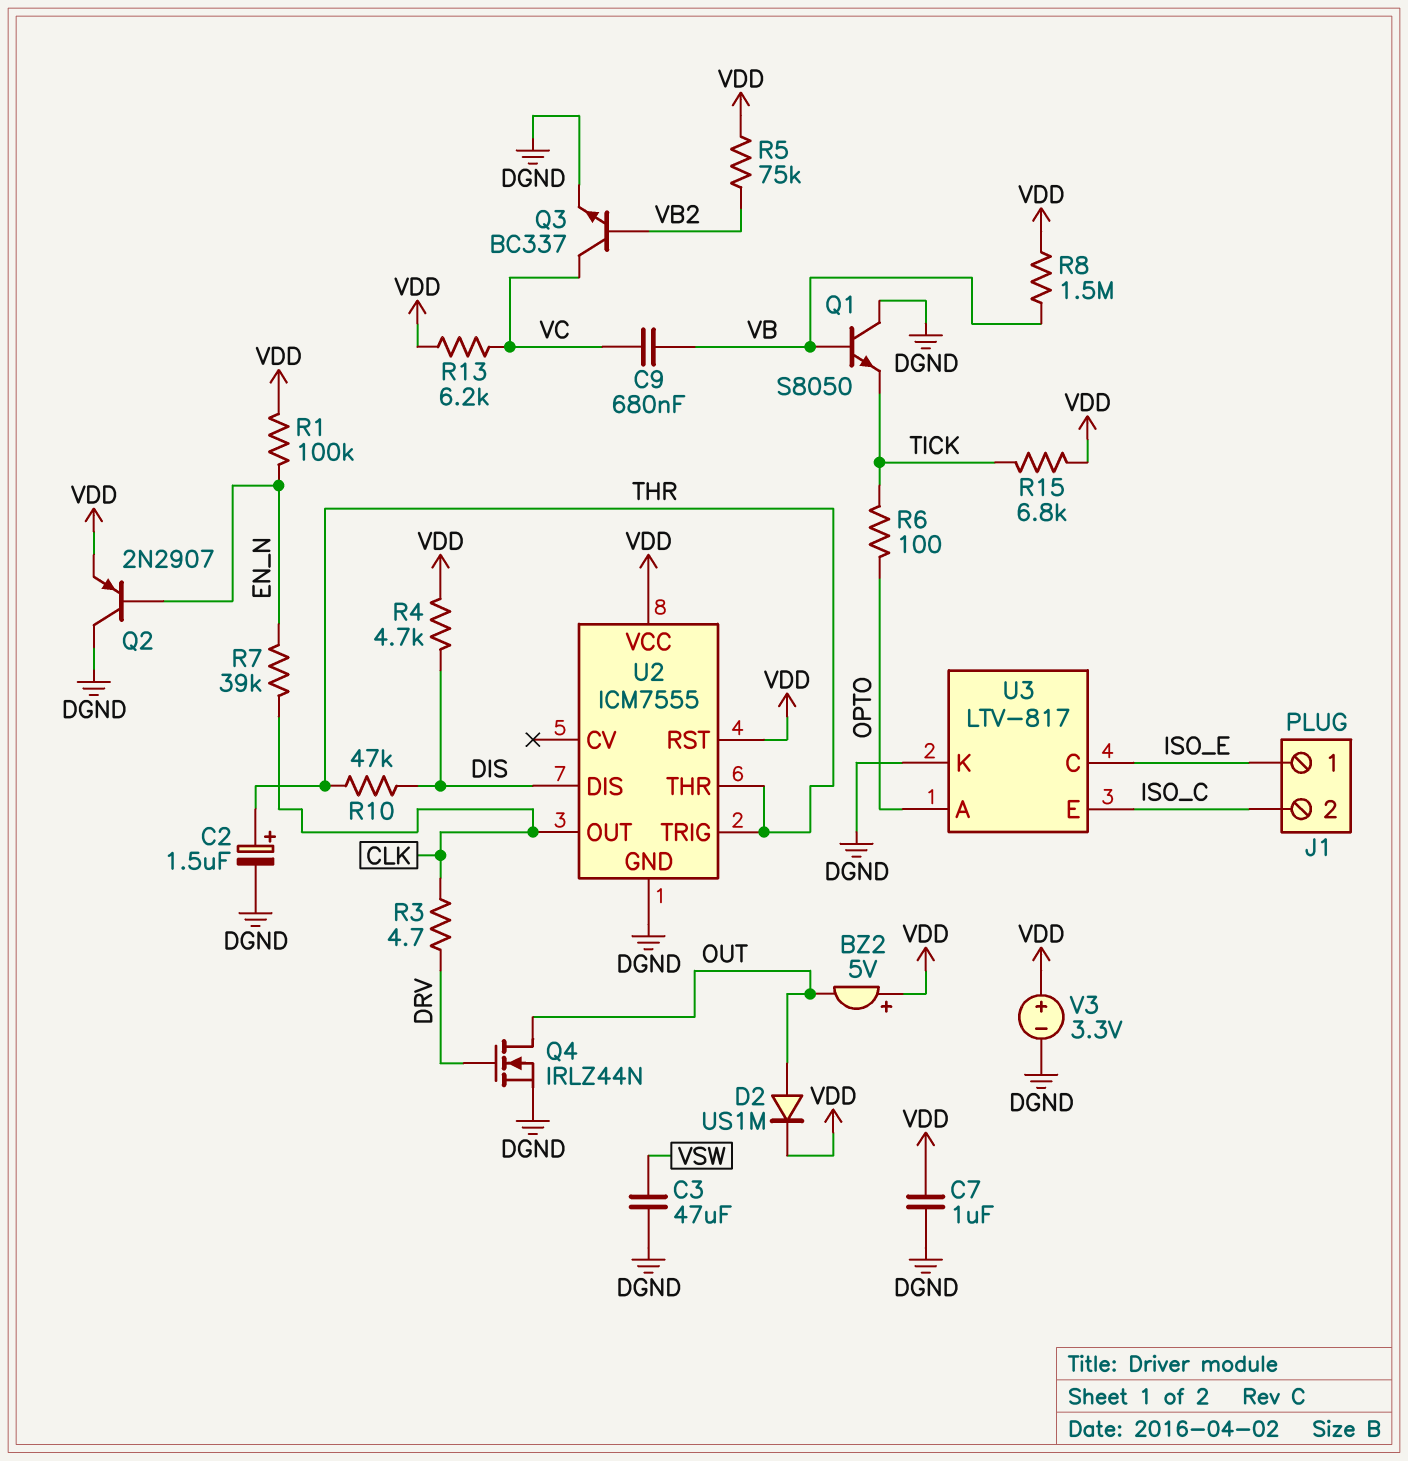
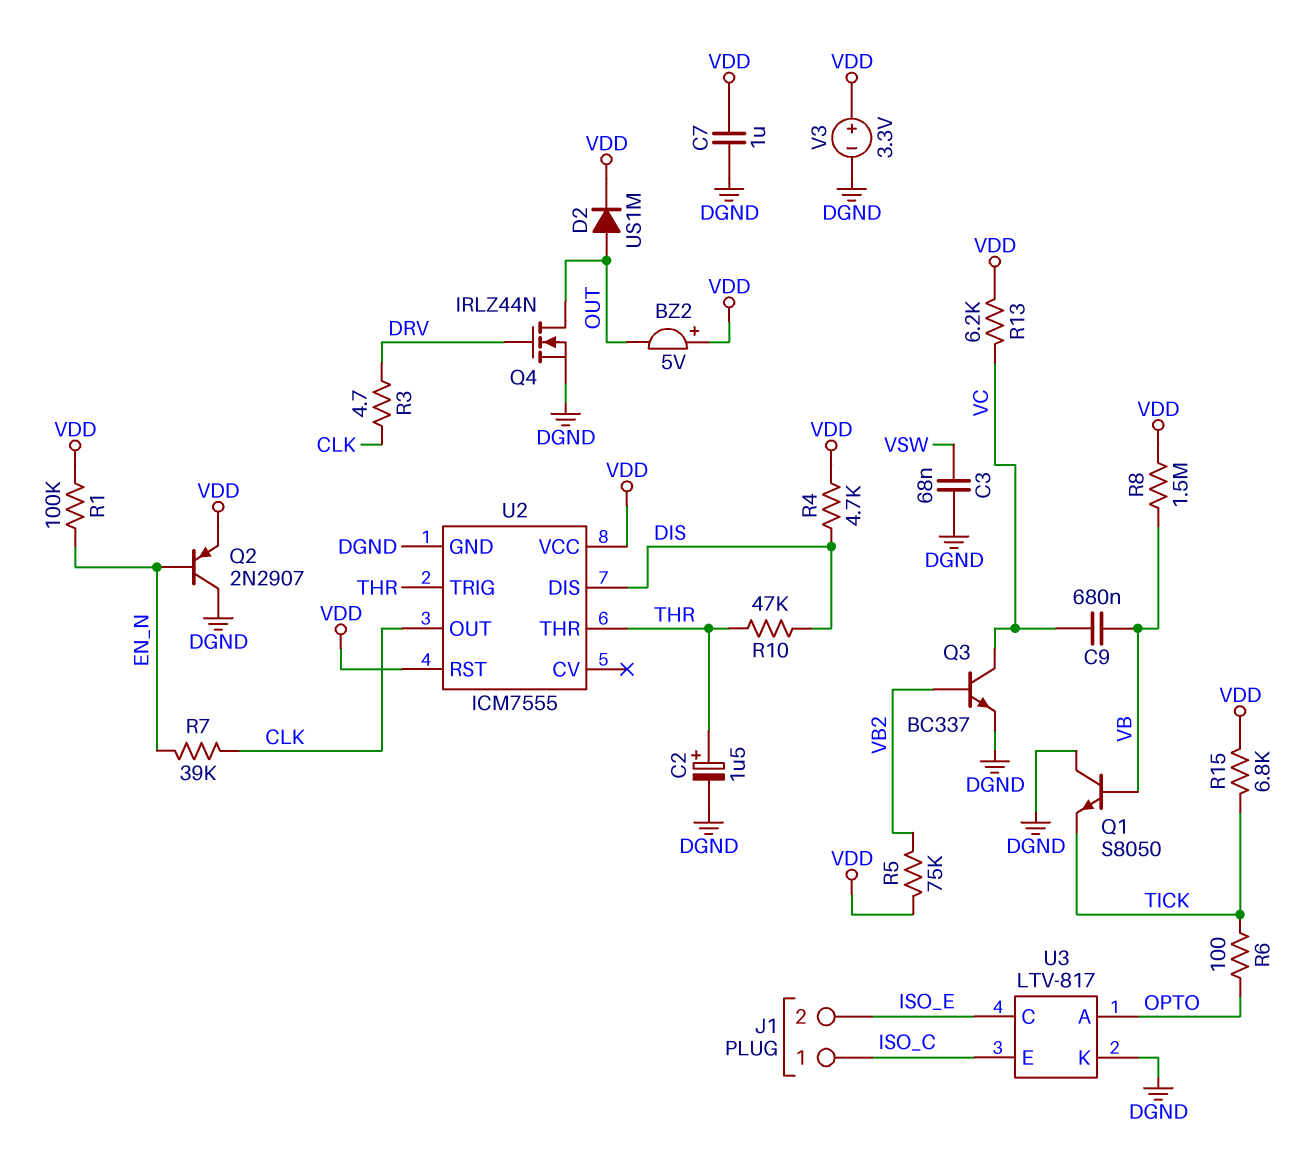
C3: 47uF (DGND, VSW) -> 68nF (DGND, VSW)
J1 pin 1: ISO_E -> ISO_C
J1 pin 2: ISO_C -> ISO_E

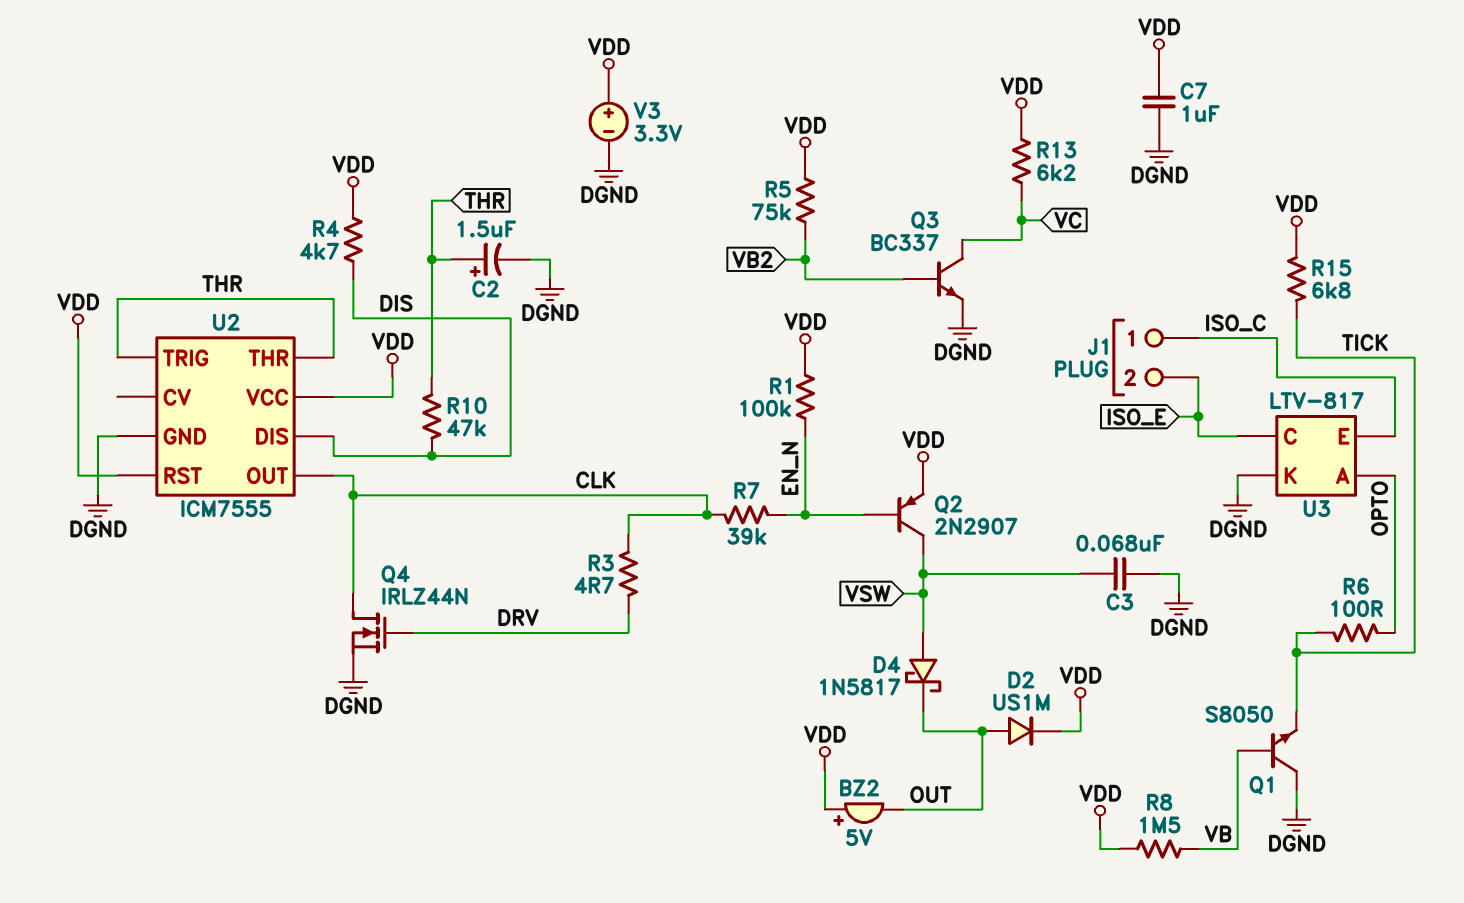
C9: 680nF (VB, VC) -> none
D4: none -> schottky 1N5817 (A VSW, K OUT)
Q2: PNP 2N2907 (B EN_N, C DGND, E VDD) -> PNP 2N2907 (B EN_N, C VSW, E VDD)
Q4: NMOS IRLZ44N (G DRV, D OUT, S DGND) -> NMOS IRLZ44N (G DRV, D CLK, S DGND)

